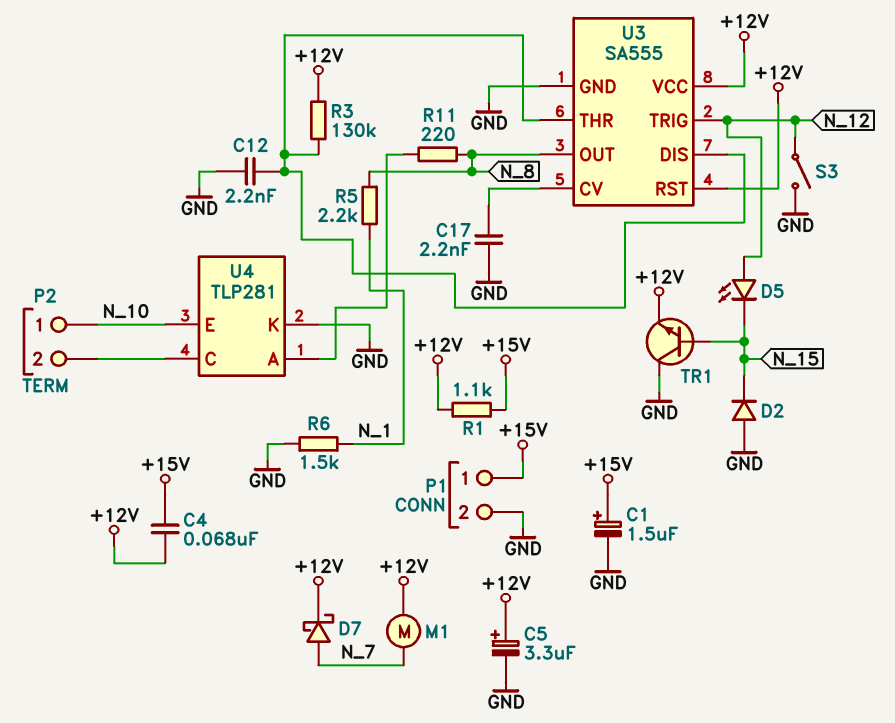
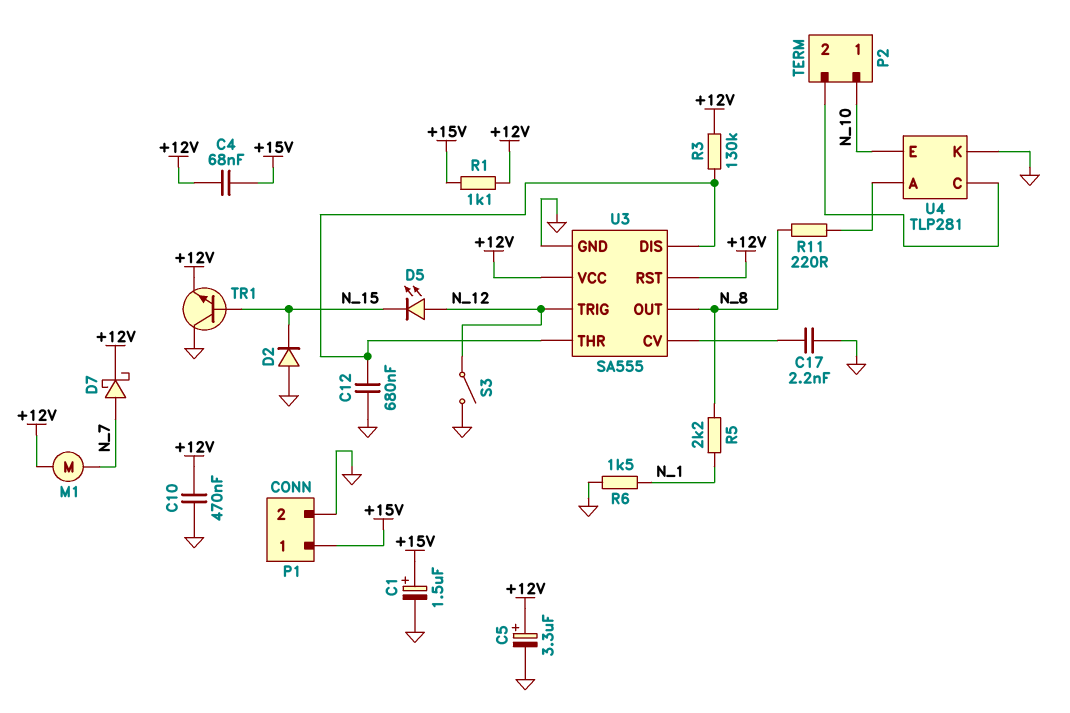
C10: none -> 470nF (+12V, GND)
C12: 2.2nF (GND, U3/DIS) -> 680nF (GND, U3/DIS)

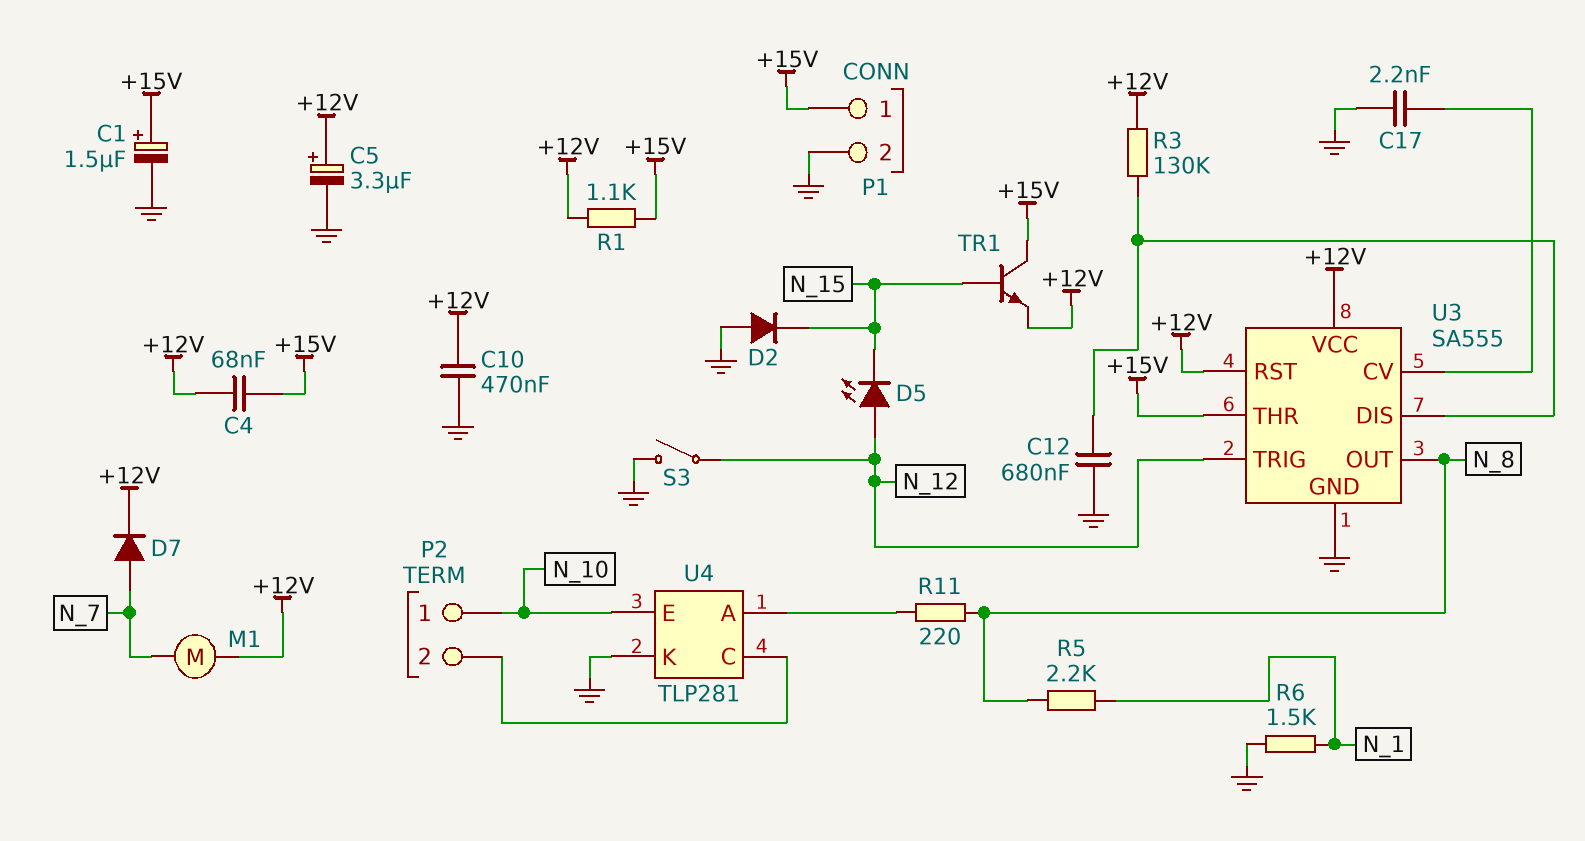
D7: schottky (A N_7, K +12V) -> diode (A N_7, K +12V)
TR1: NPN (B N_15, C GND, E +12V) -> NPN (B N_15, C +15V, E +12V)
U3 pin THR: U3/DIS -> +15V

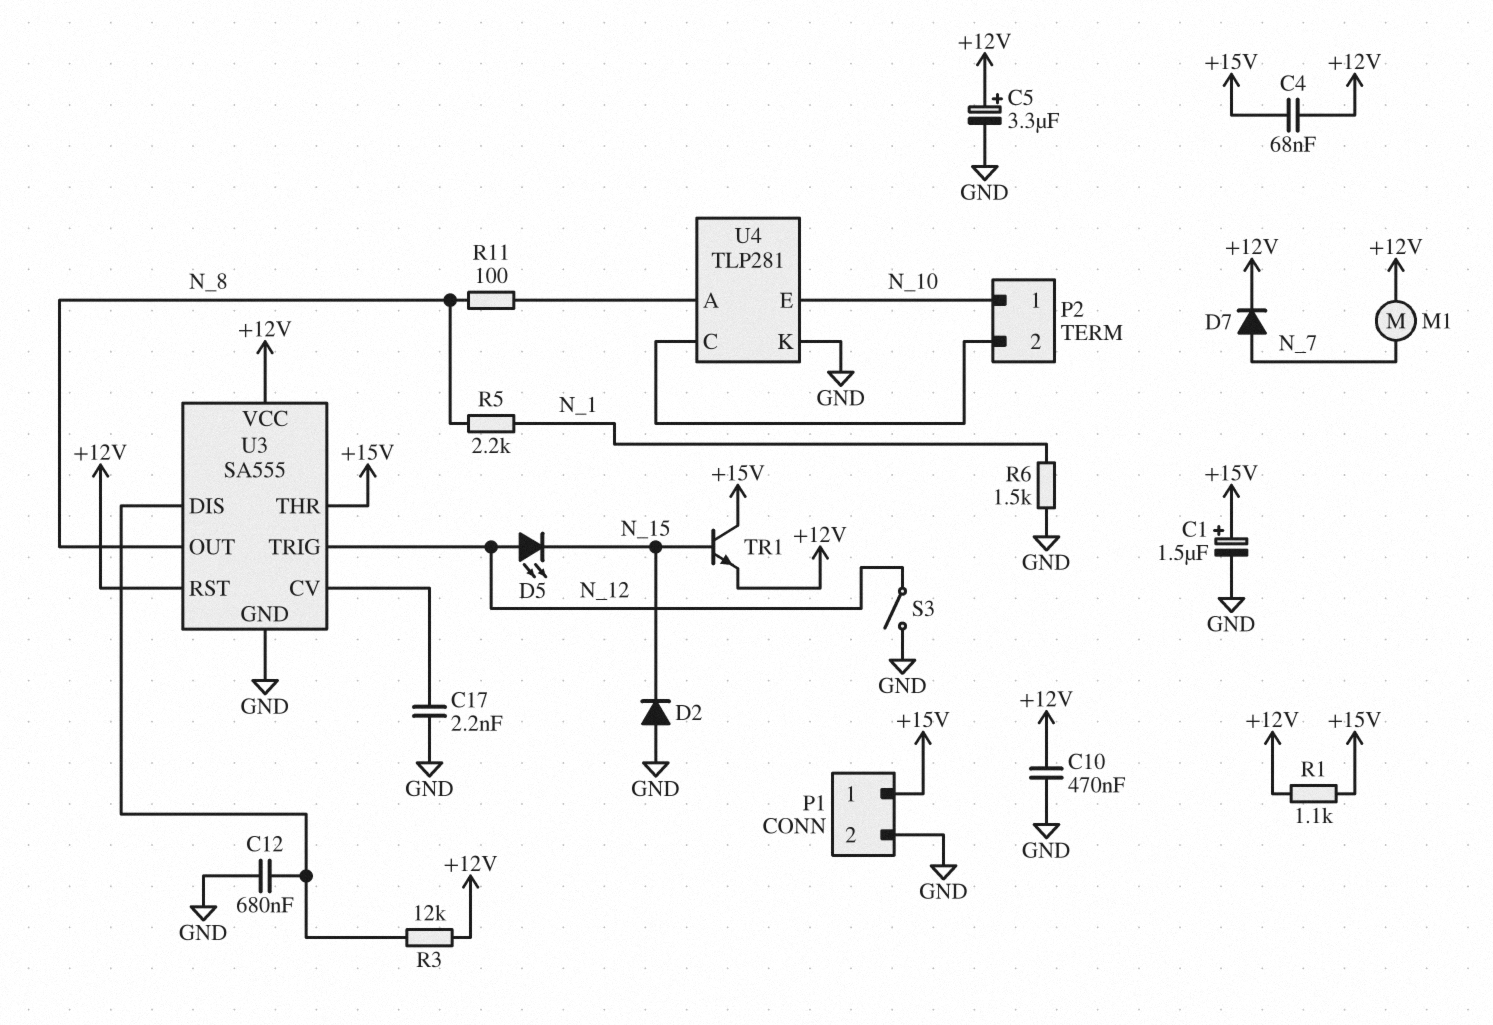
R3: 130k (+12V, U3/DIS) -> 12k (+12V, U3/DIS)
R11: 220 (N_8, U4/A) -> 100 (N_8, U4/A)

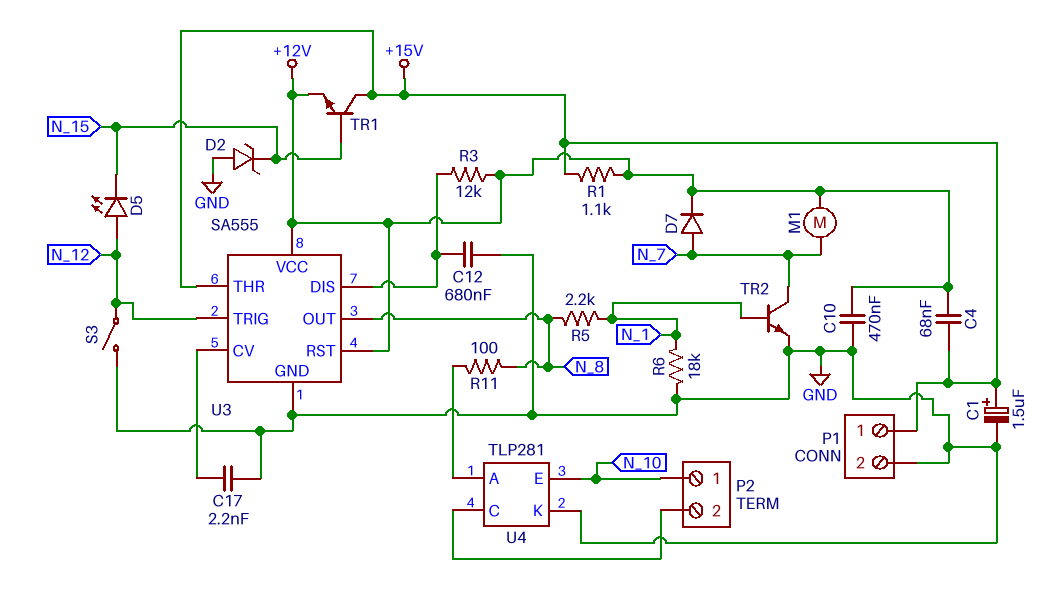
C5: 3.3uF (plus +12V, minus GND) -> none
D2: diode (A GND, K N_15) -> zener (A GND, K N_15)
R6: 1.5k (GND, N_1) -> 18k (GND, N_1)
TR2: none -> NPN (B N_1, C N_7, E GND)

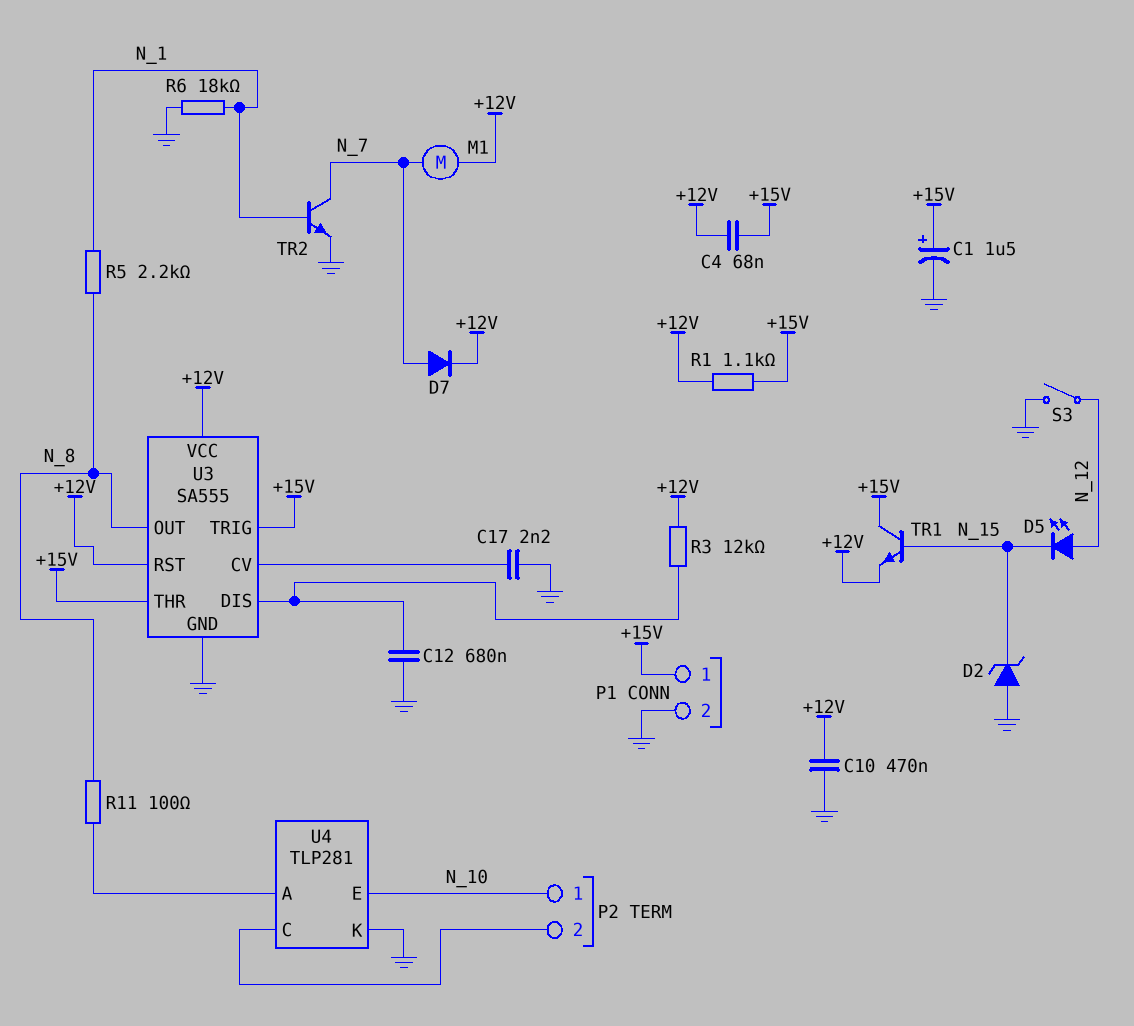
U3 pin TRIG: N_12 -> +15V

